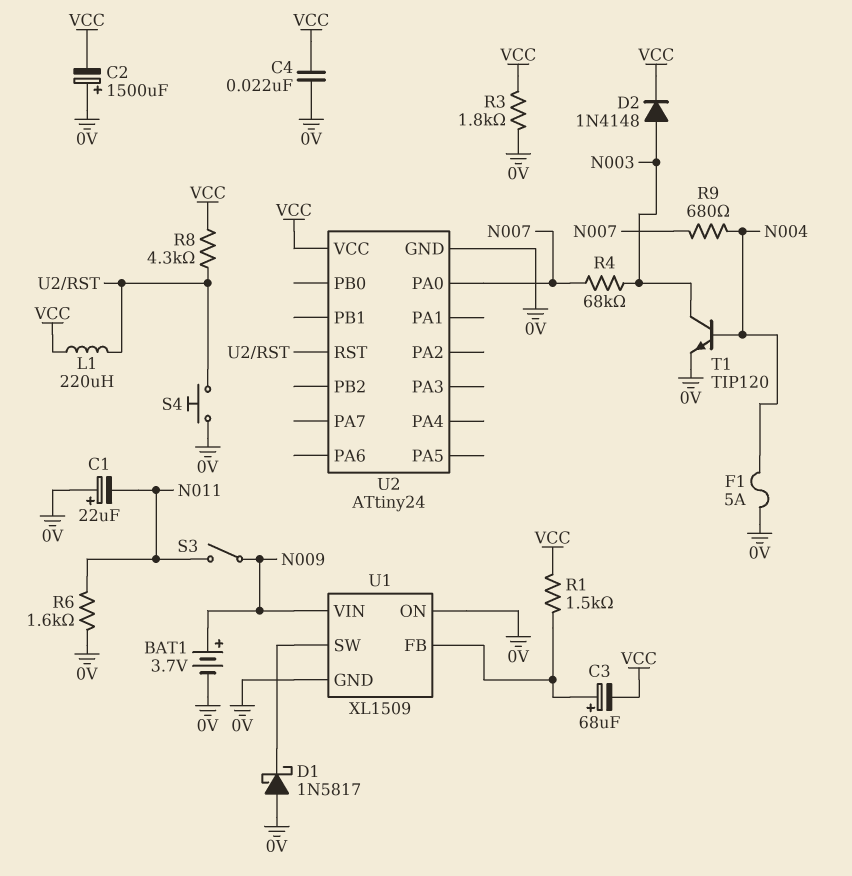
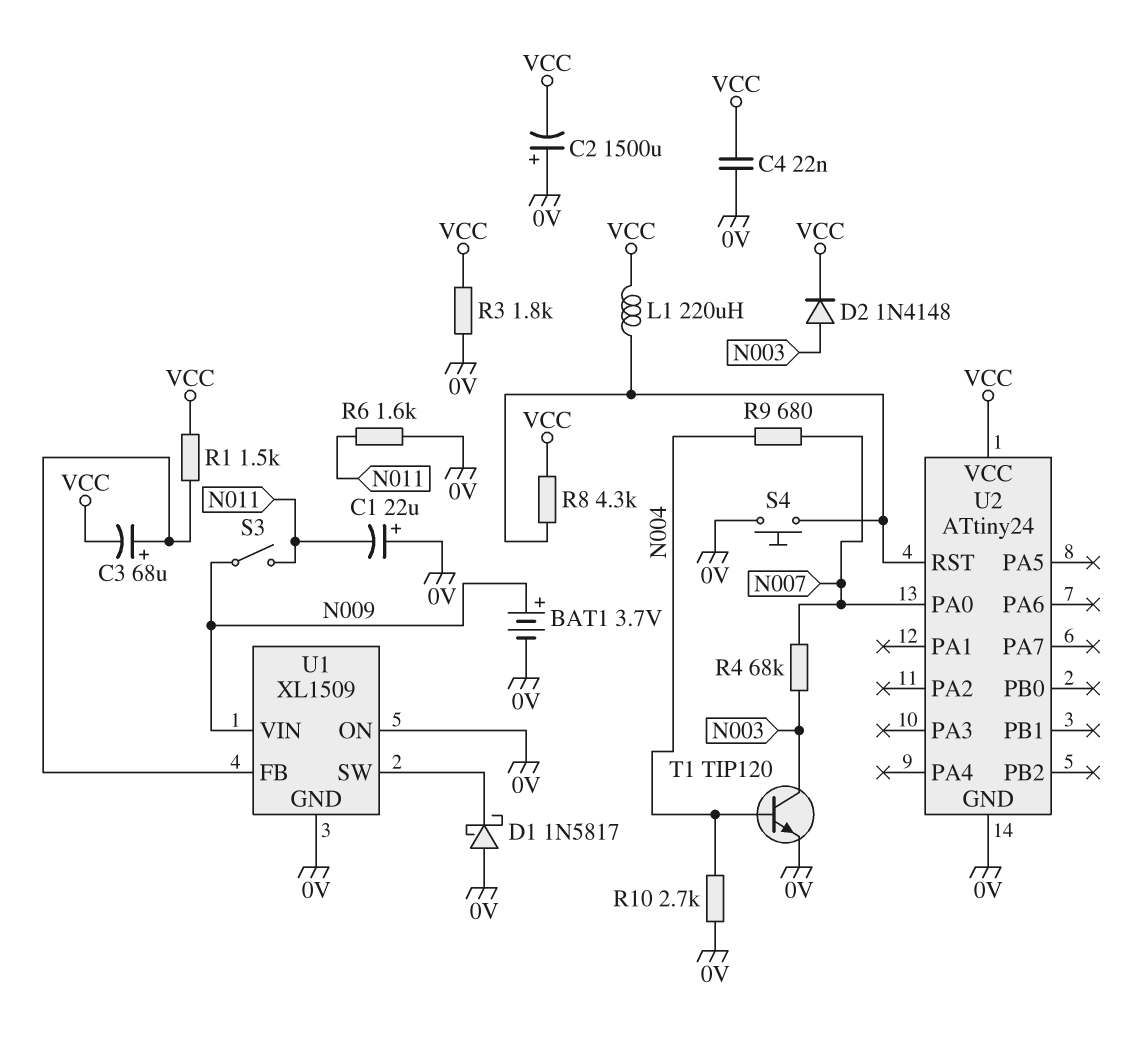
F1: 5A (0V, N004) -> none
R10: none -> 2.7k (0V, N004)

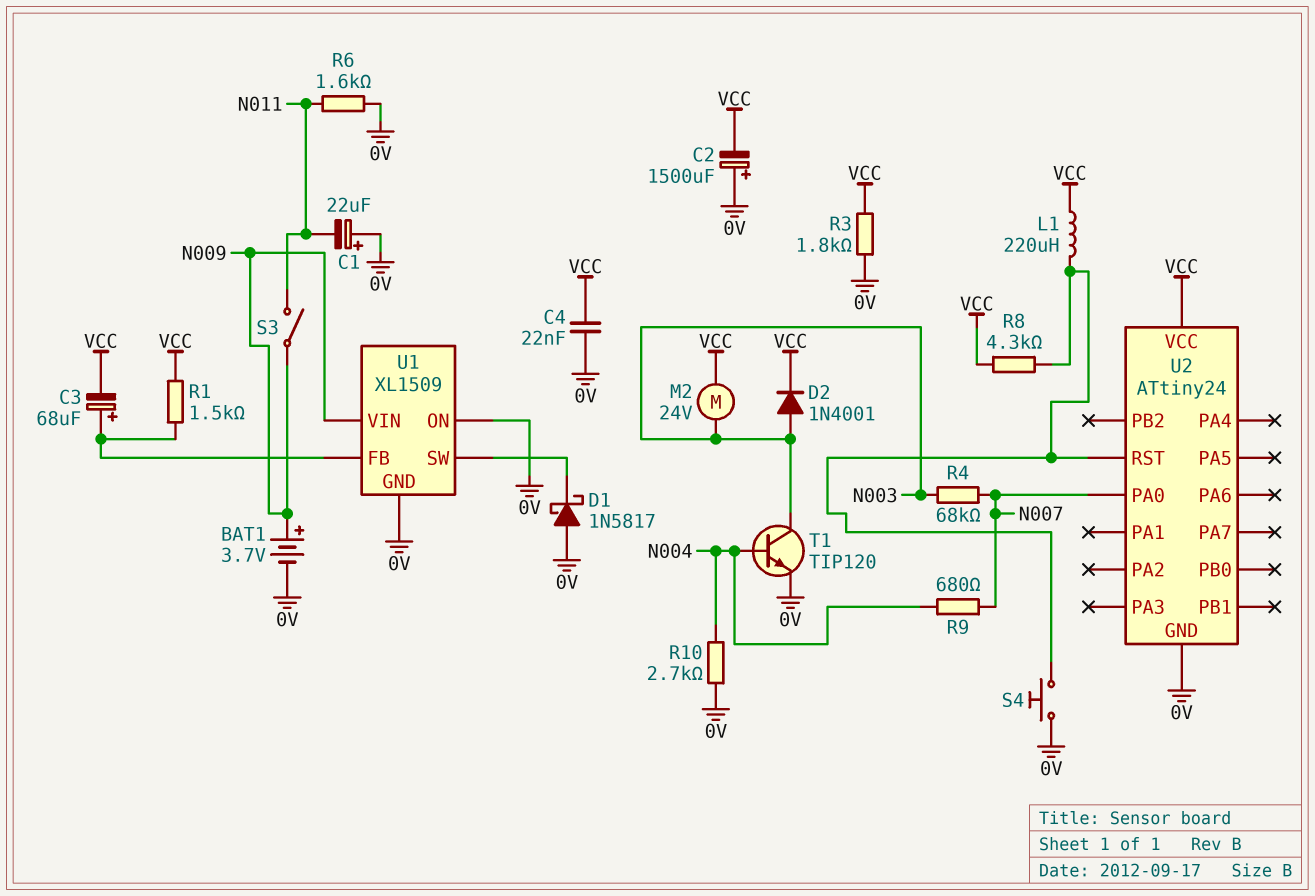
D2: diode 1N4148 (A N003, K VCC) -> diode 1N4001 (A N003, K VCC)
M2: none -> motor 24V (N003, VCC)

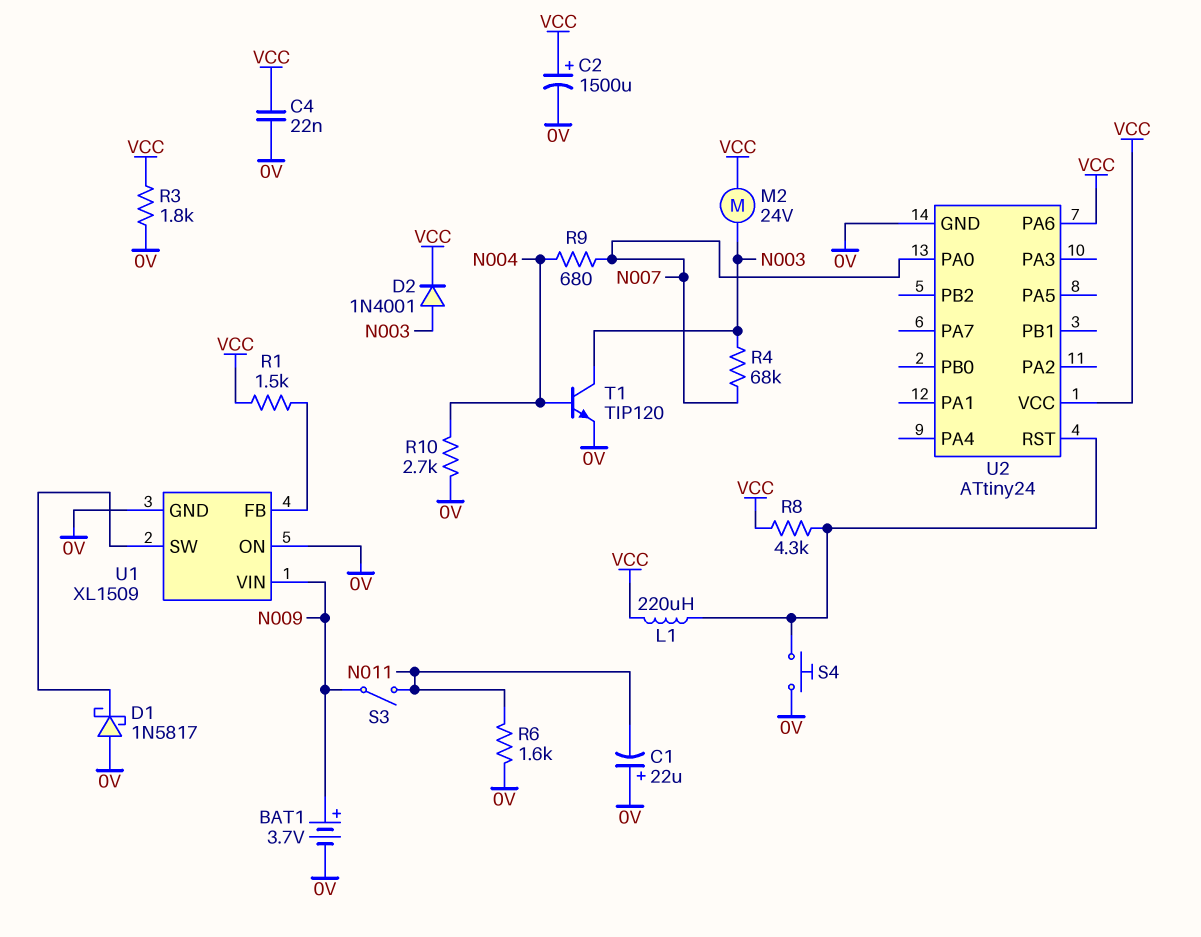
C2: 1500uF (plus 0V, minus VCC) -> 1500uF (plus VCC, minus 0V)
C3: 68uF (plus U1/FB, minus VCC) -> none
U2 pin PA6: none -> VCC

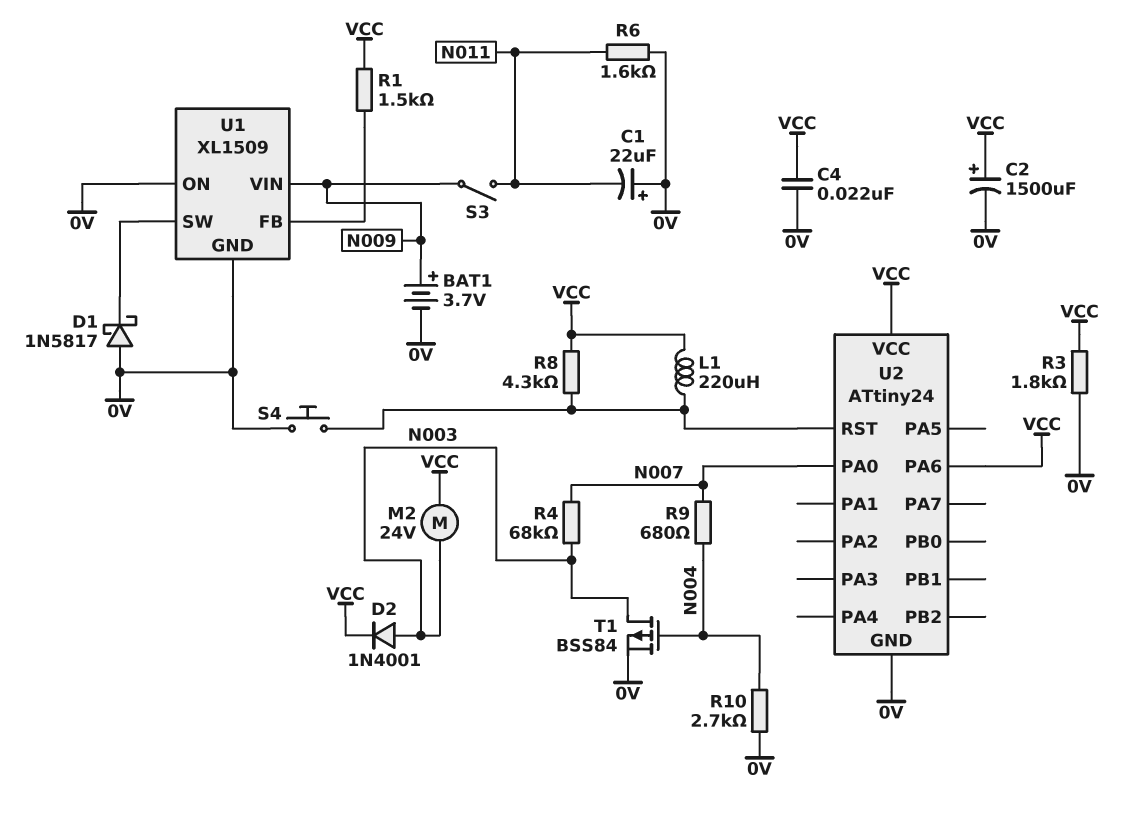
T1: NPN TIP120 (B N004, C N003, E 0V) -> PMOS BSS84 (G N004, D N003, S 0V)

